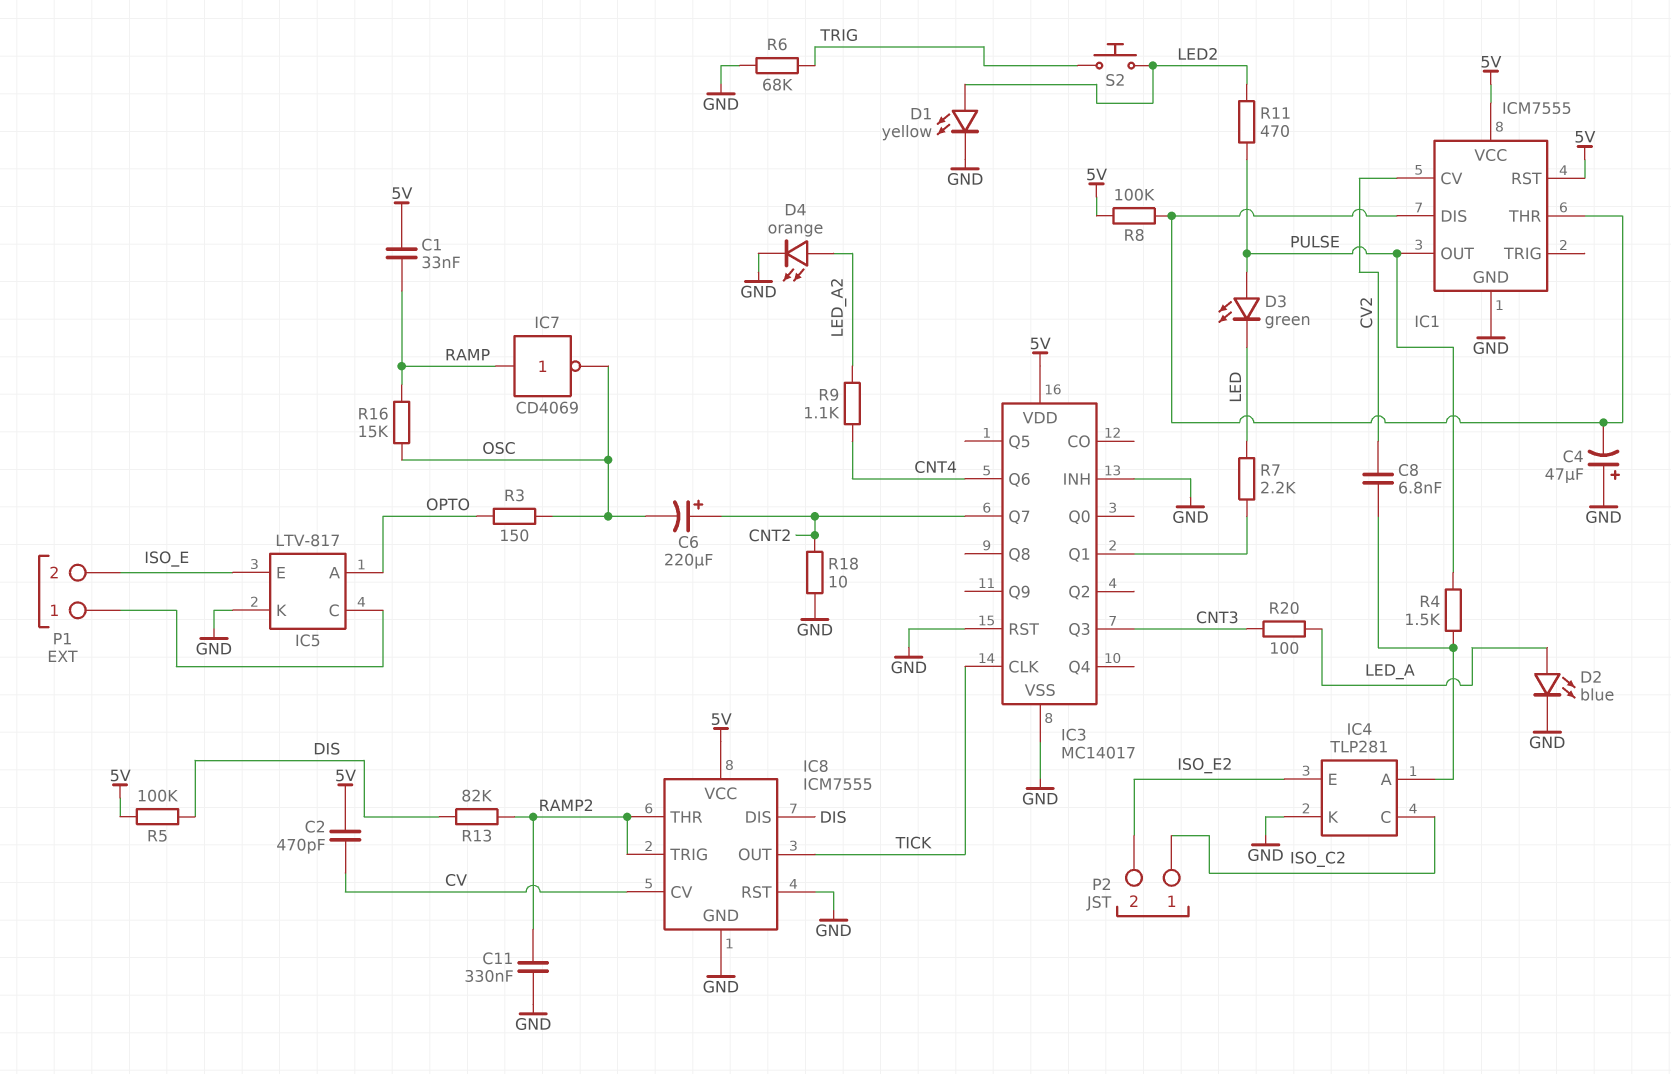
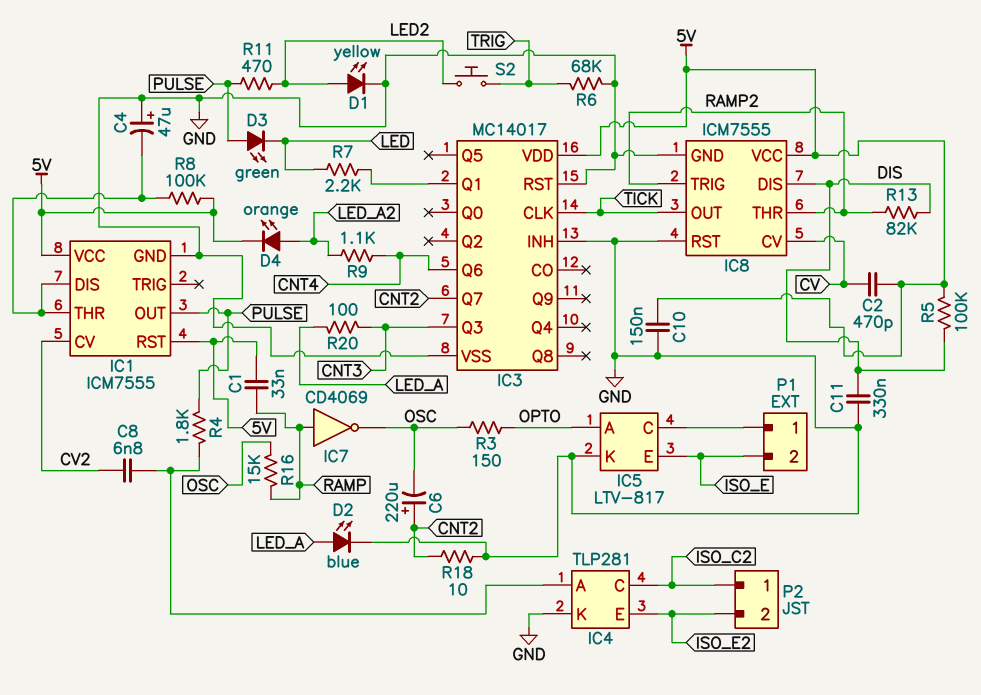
C10: none -> 150nF (5V, GND)
C11: 330nF (GND, RAMP2) -> 330nF (DIS, GND)
D4: LED orange (A LED_A2, K GND) -> LED orange (A LED_A2, K 5V)
R4: 1.5k (IC4/A, PULSE) -> 1.8k (IC4/A, PULSE)

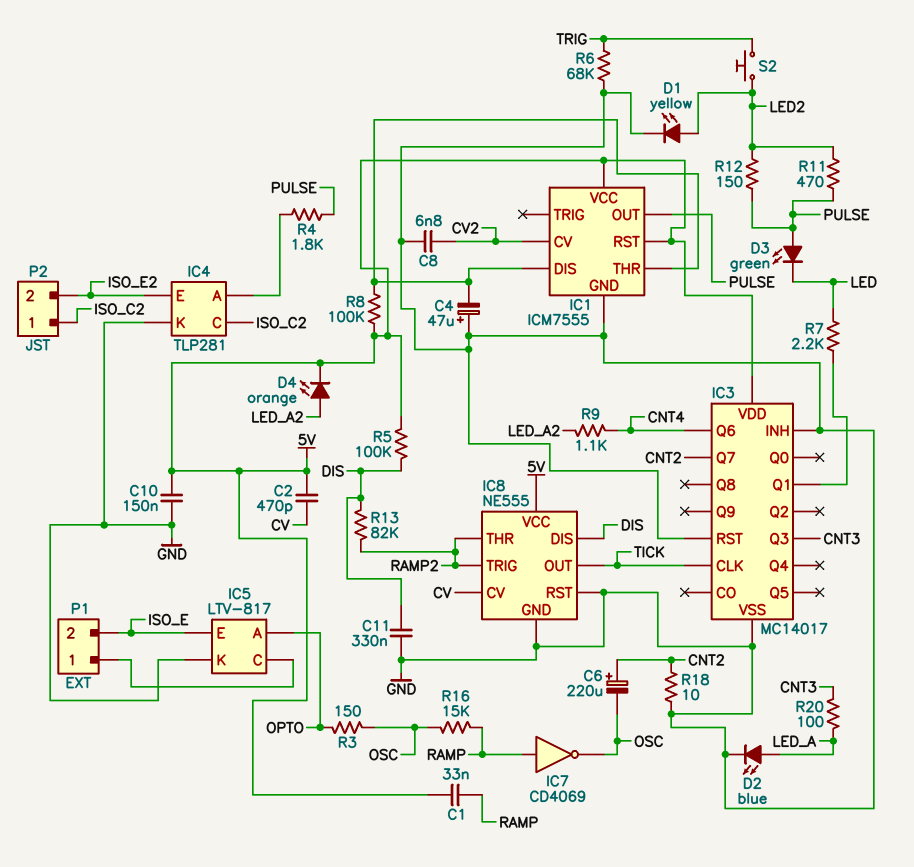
C8: 6.8nF (CV2, IC4/A) -> 6.8nF (CV2, GND)
IC8: ICM7555 -> NE555
R12: none -> 150 (LED2, PULSE)

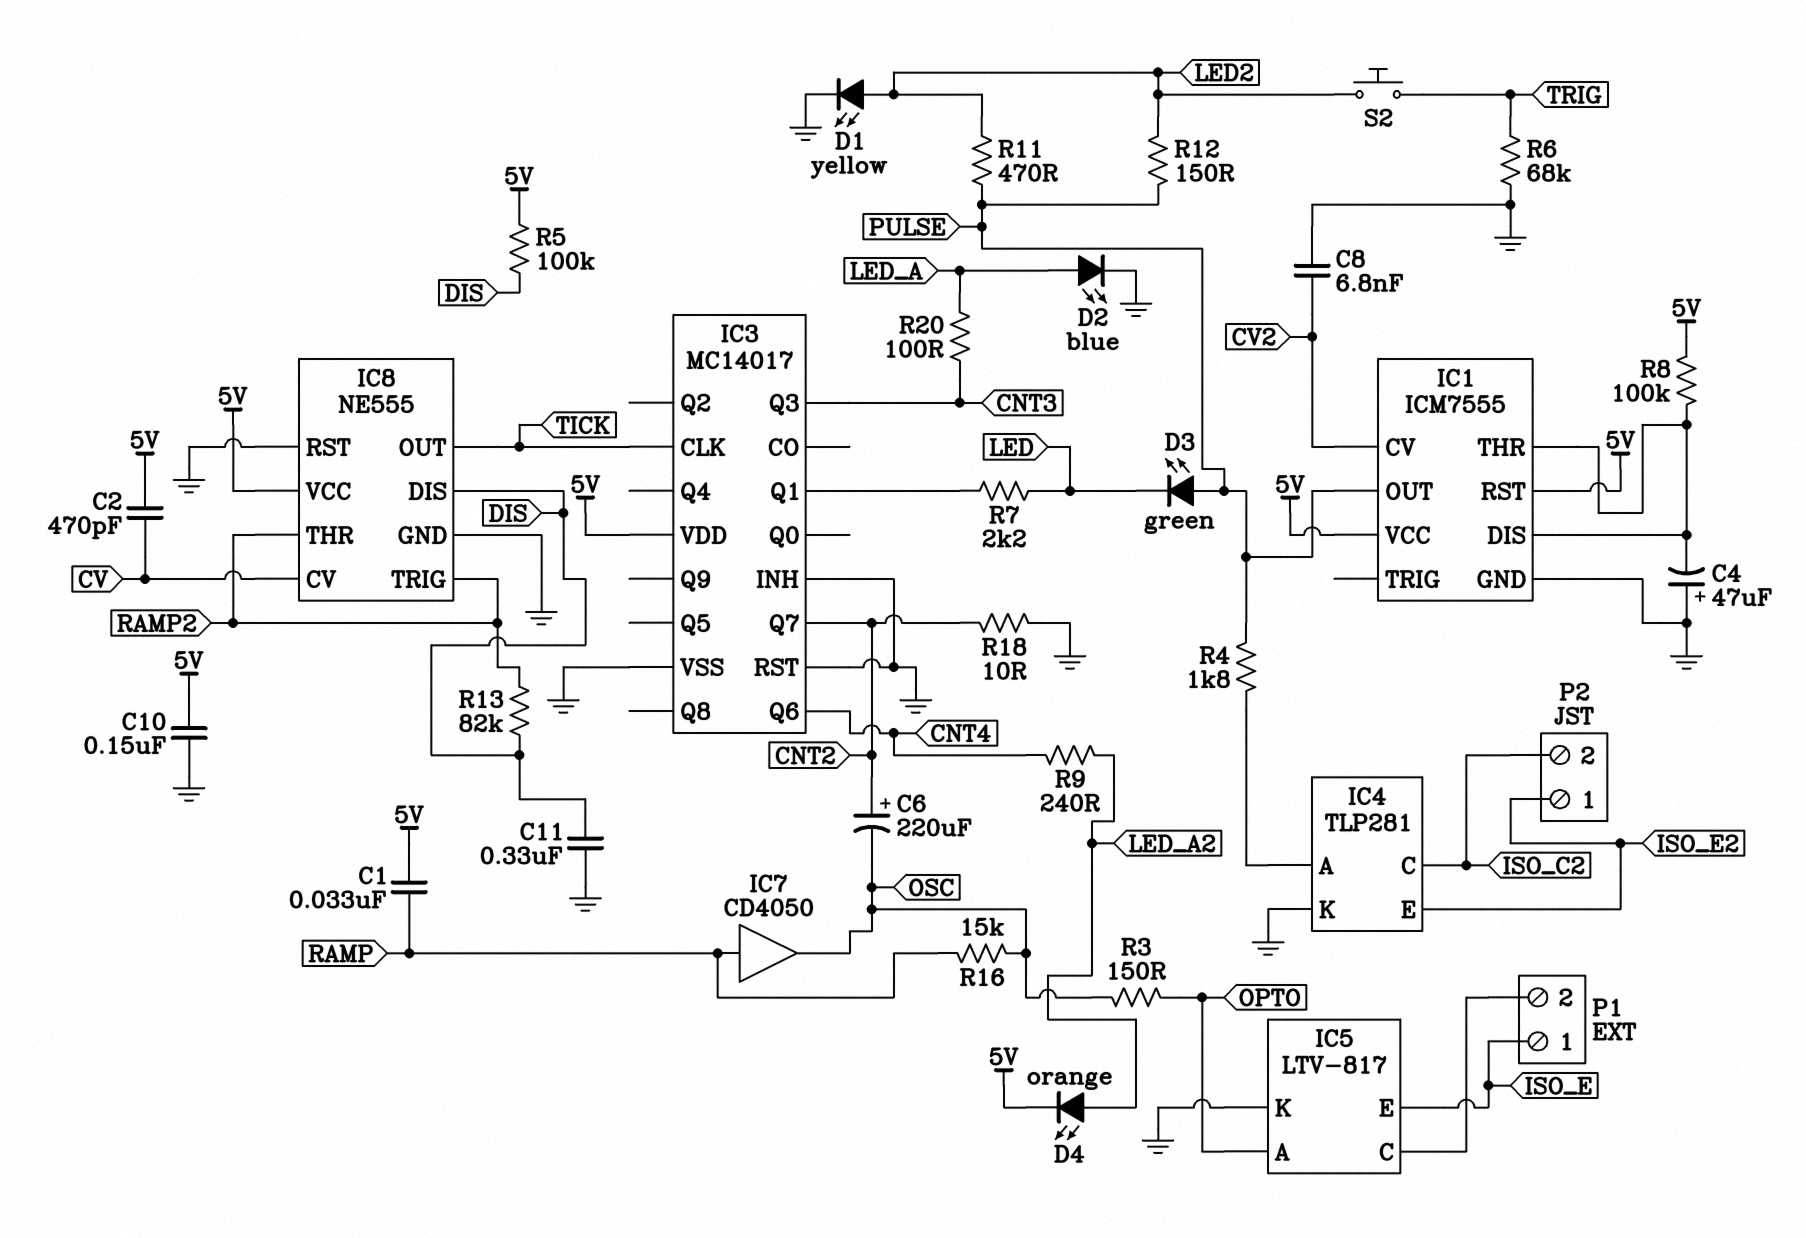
IC7: NOT CD4069 (in RAMP, out OSC) -> buffer CD4050 (in RAMP, out OSC)
P1 pin 1: IC5/C -> ISO_E
P1 pin 2: ISO_E -> IC5/C
P2 pin 1: ISO_C2 -> ISO_E2
P2 pin 2: ISO_E2 -> ISO_C2
R9: 1.1k (CNT4, LED_A2) -> 240 (CNT4, LED_A2)

